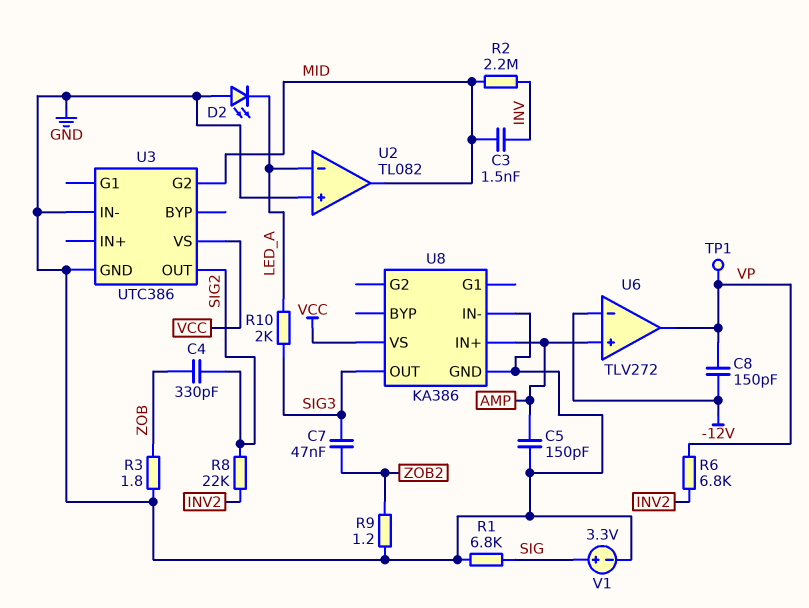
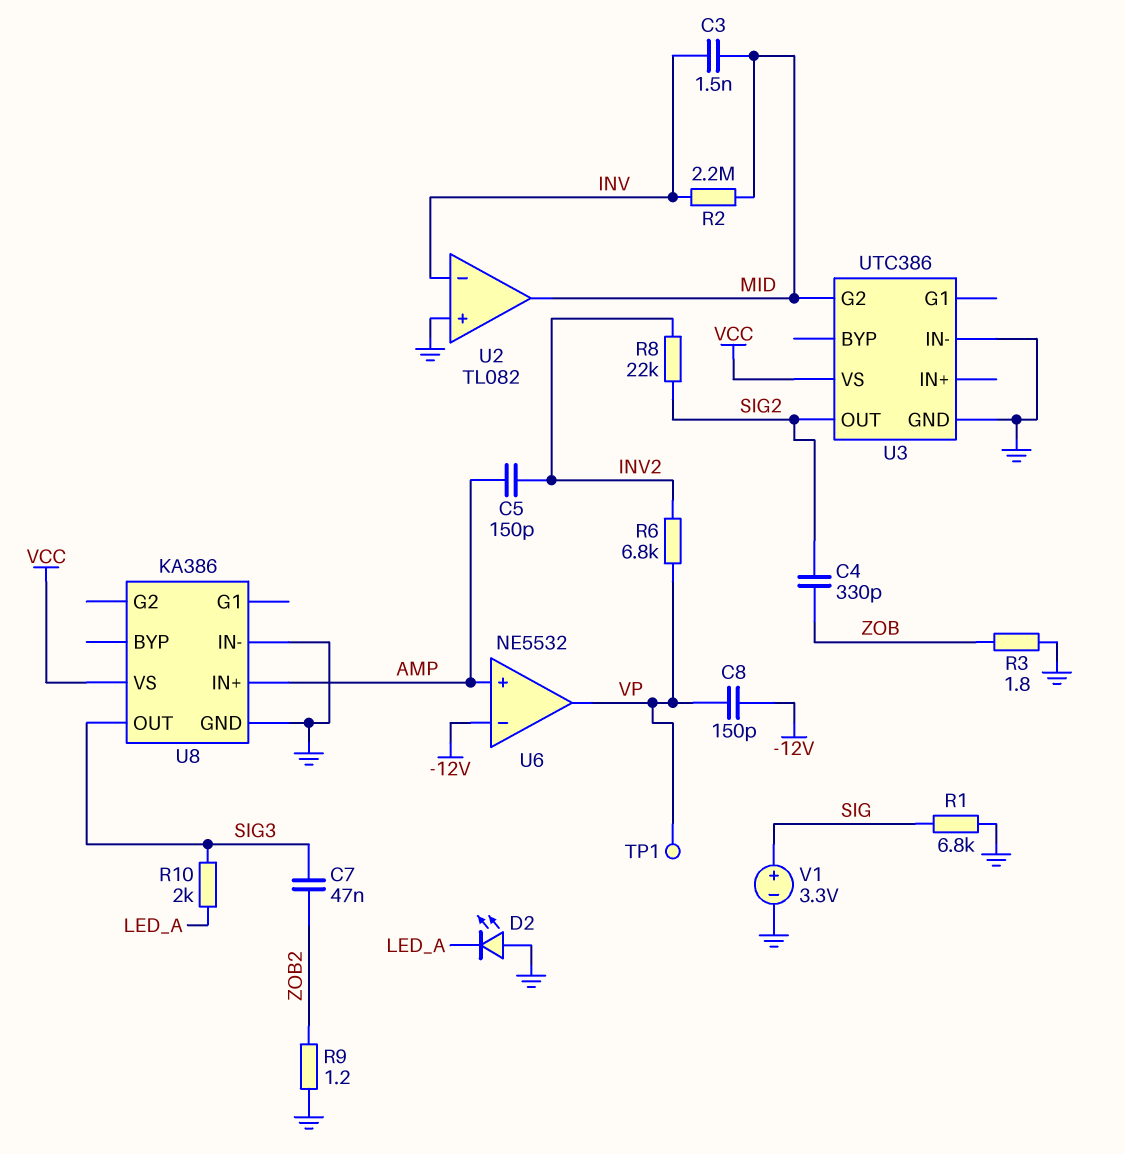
C5: 150pF (AMP, GND) -> 150pF (AMP, INV2)
U2 pin in-: LED_A -> INV
U6: TLV272 -> NE5532

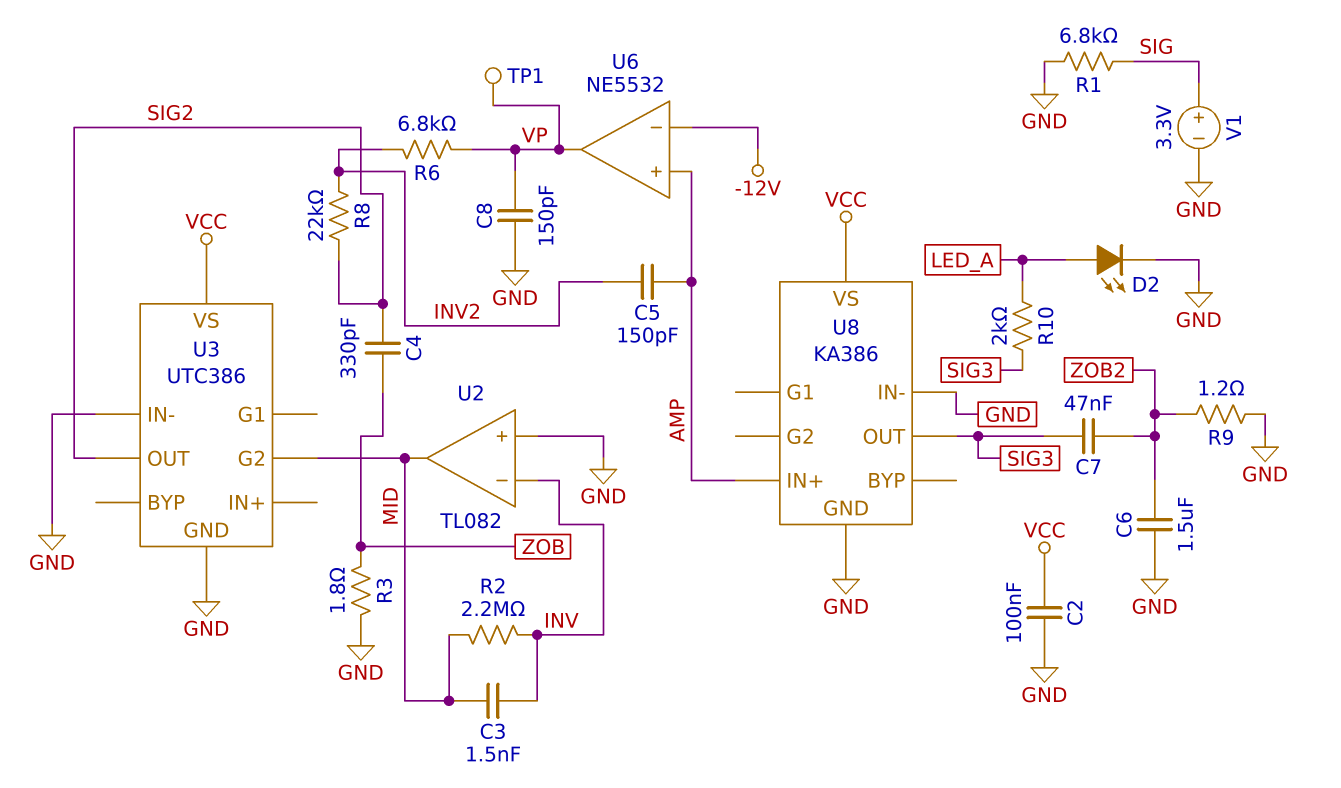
C2: none -> 100nF (GND, VCC)
C6: none -> 1.5uF (GND, ZOB2)
C8: 150pF (-12V, VP) -> 150pF (GND, VP)
D2: LED (A GND, K LED_A) -> LED (A LED_A, K GND)

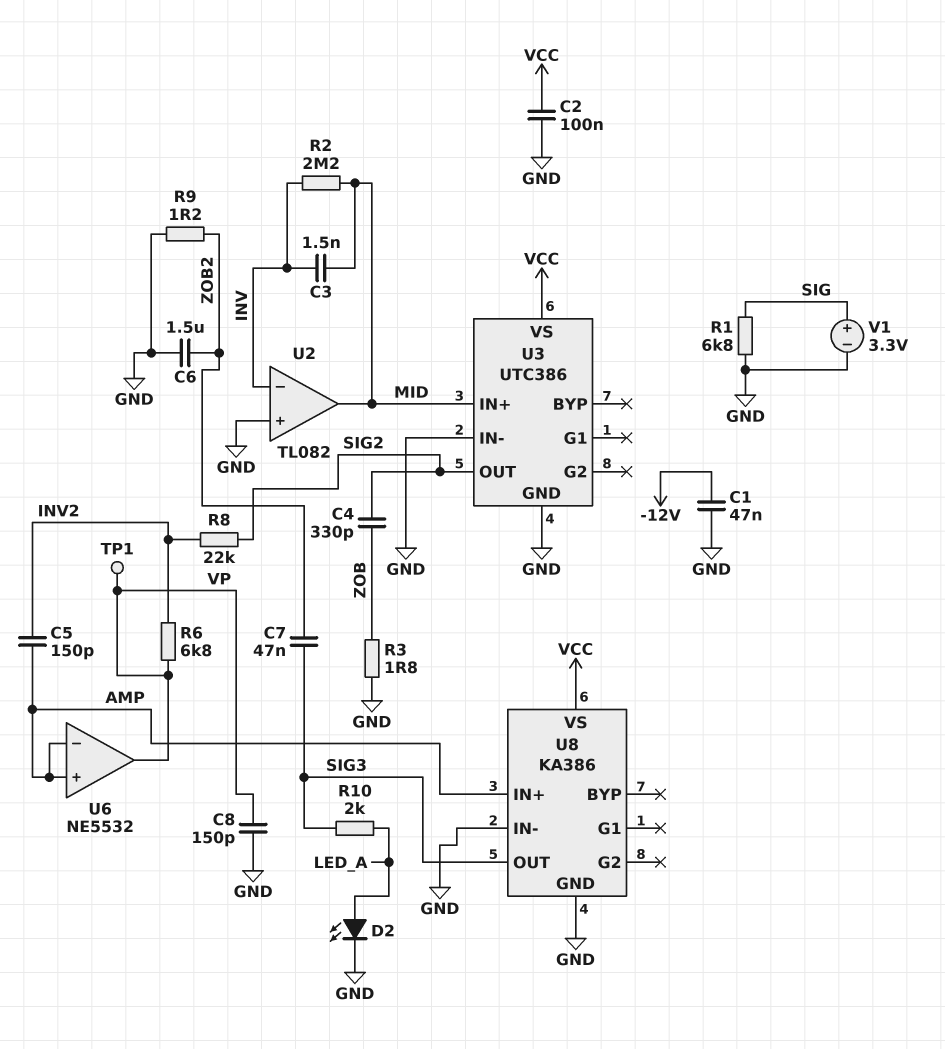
C1: none -> 47nF (-12V, GND)
U3 pin G2: MID -> none
U3 pin IN+: none -> MID
U6 pin in-: -12V -> AMP

